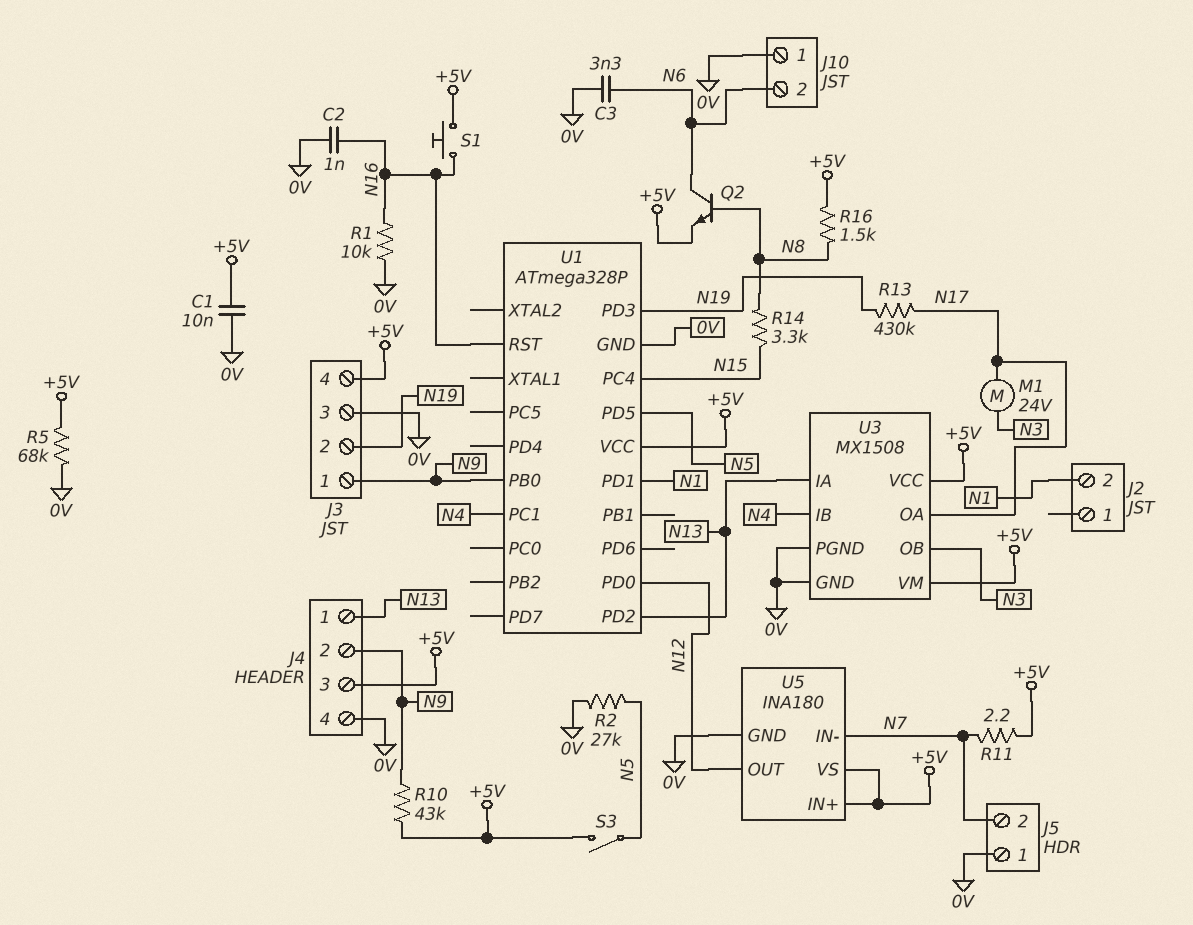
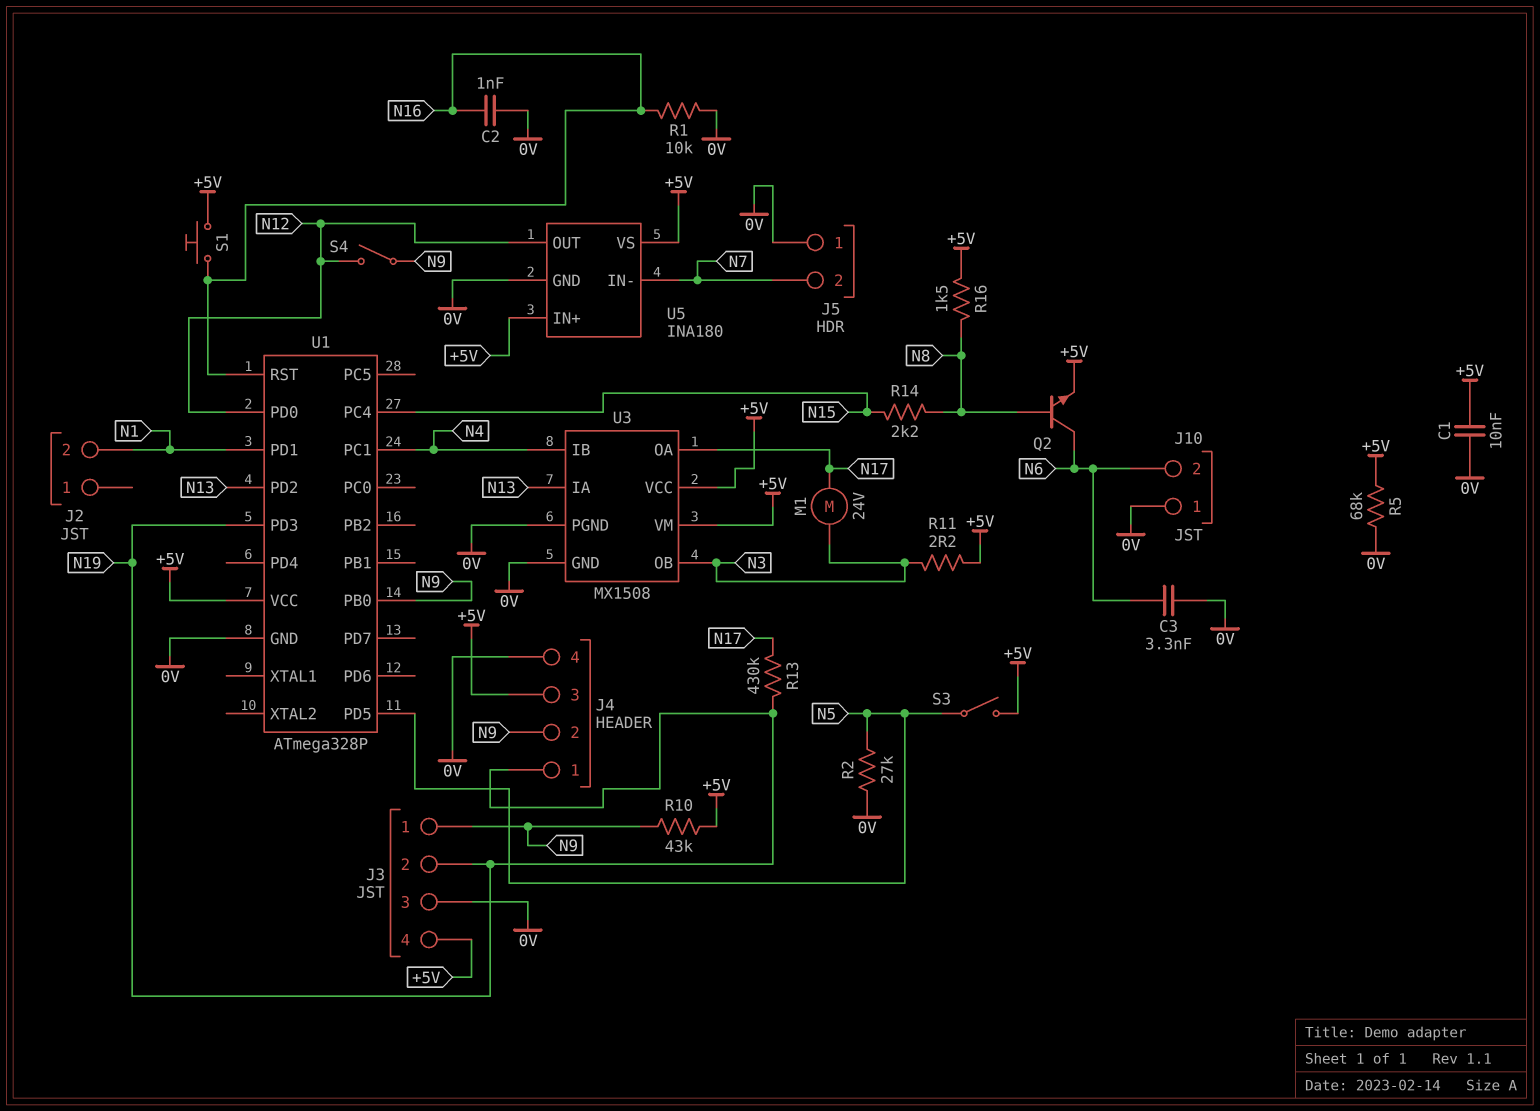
J4 pin 1: N13 -> N19
R11: 2.2 (+5V, N7) -> 2.2 (+5V, N3)
R14: 3.3k (N8, N15) -> 2.2k (N8, N15)
S4: none -> switch (N9, N12)

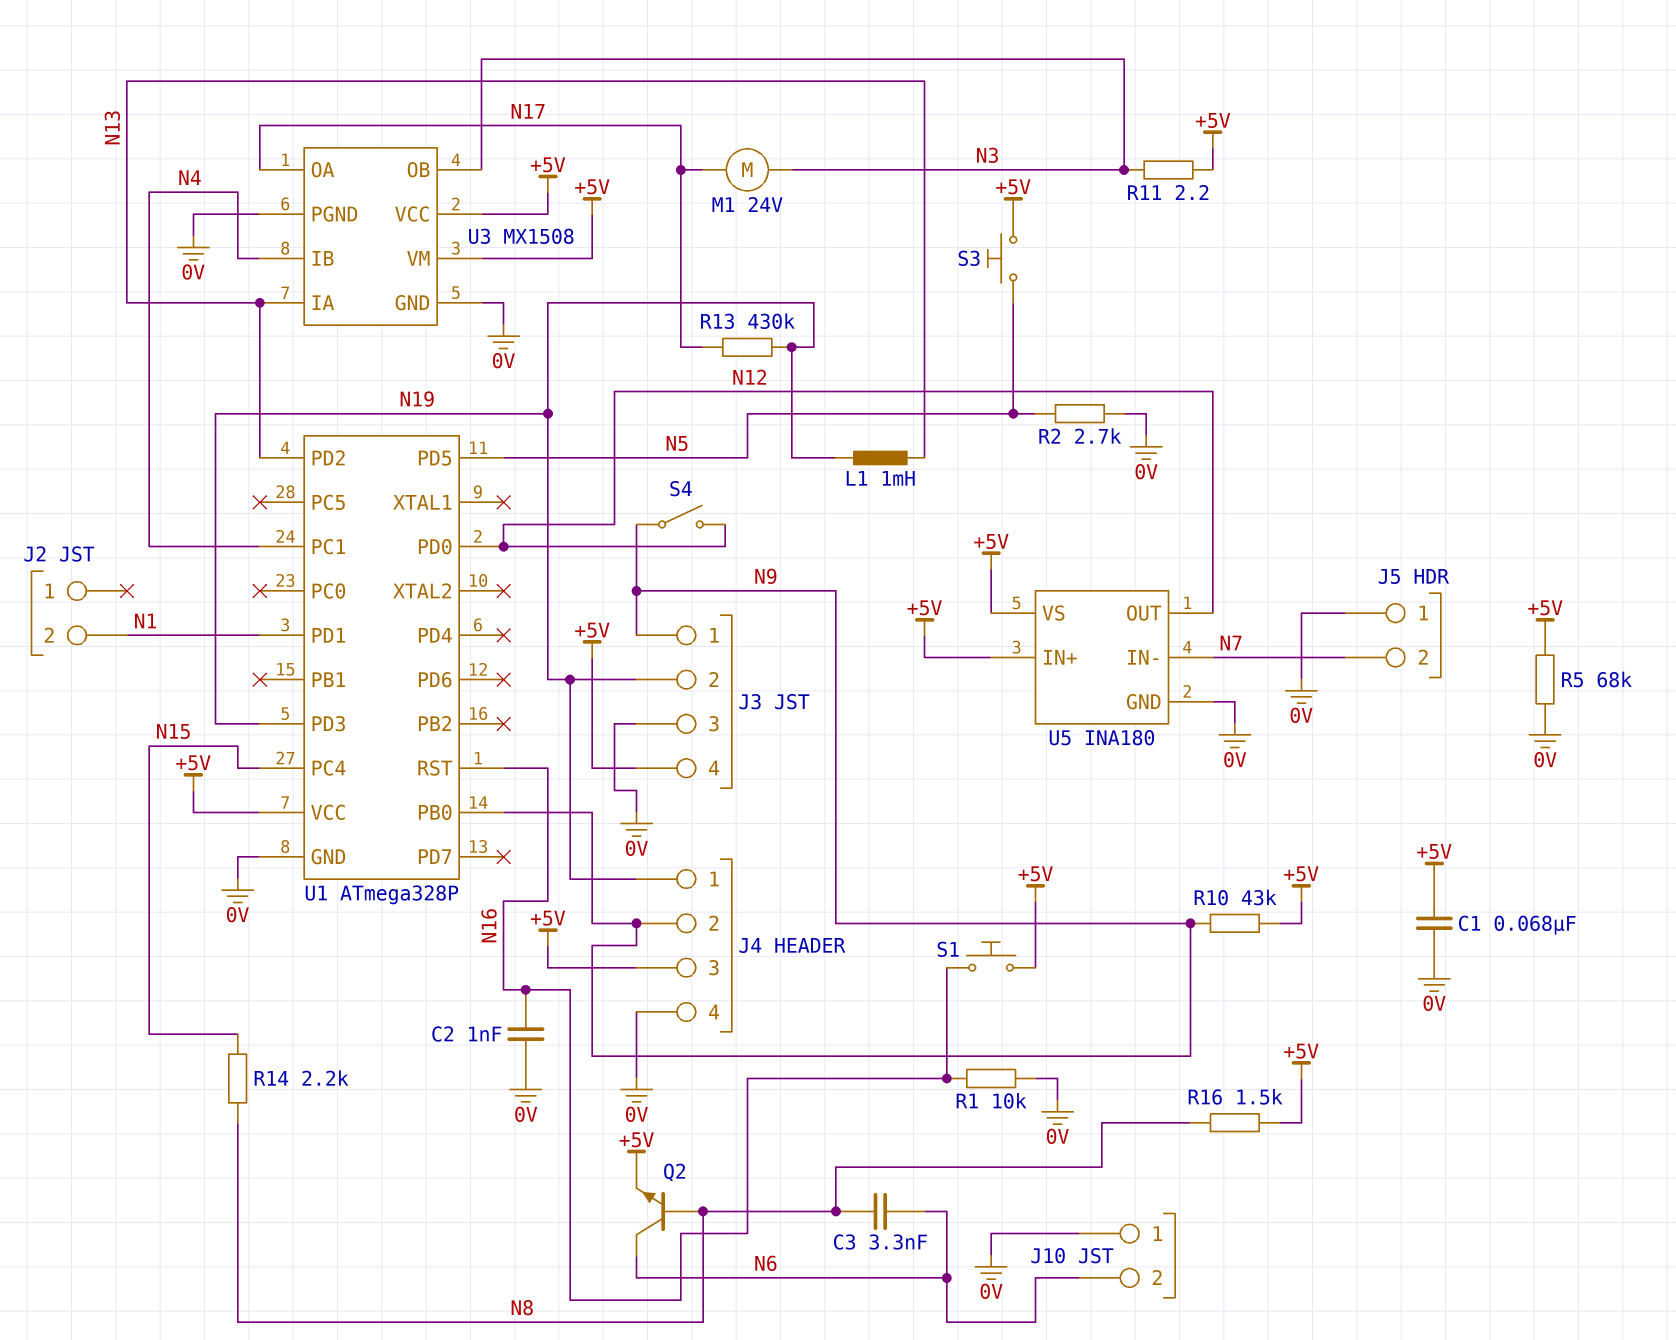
C1: 10nF (+5V, 0V) -> 68nF (+5V, 0V)
C3: 3.3nF (0V, N6) -> 3.3nF (N6, N8)
L1: none -> 1mH (N13, N19)
R2: 27k (0V, N5) -> 2.7k (0V, N5)
S3: switch (+5V, N5) -> button (+5V, N5)

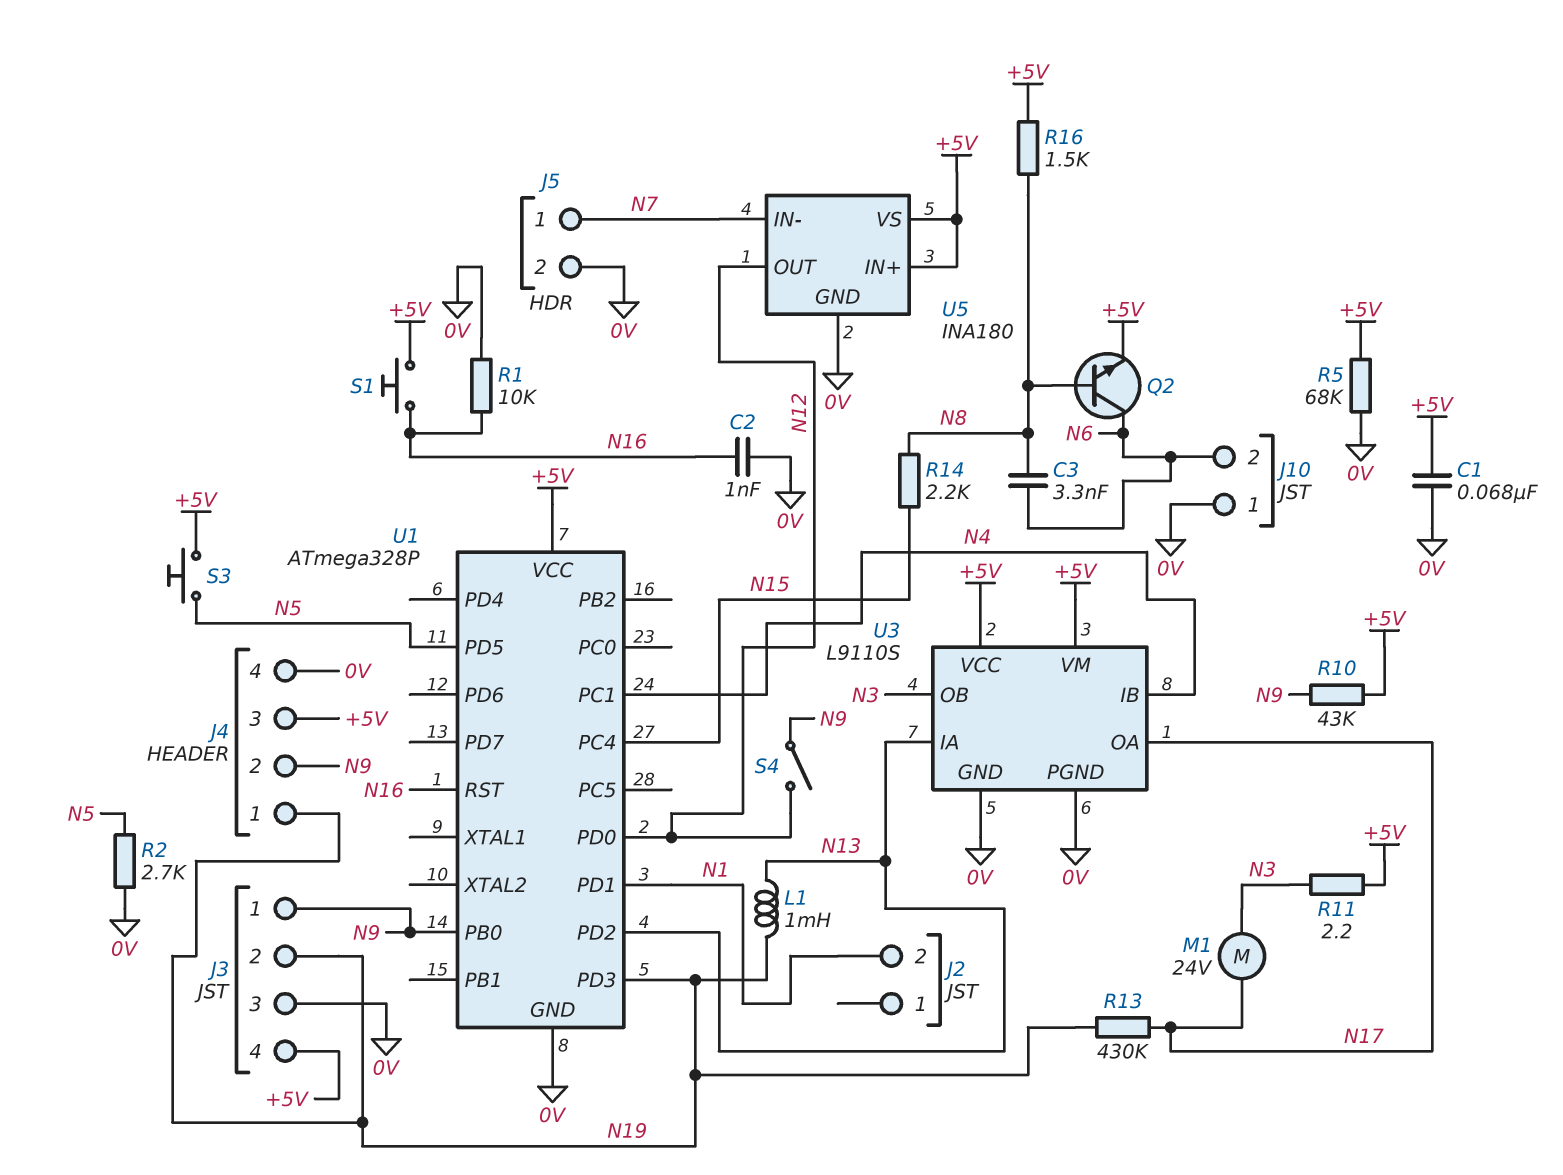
J5 pin 1: 0V -> N7
J5 pin 2: N7 -> 0V
U3: MX1508 -> L9110S

